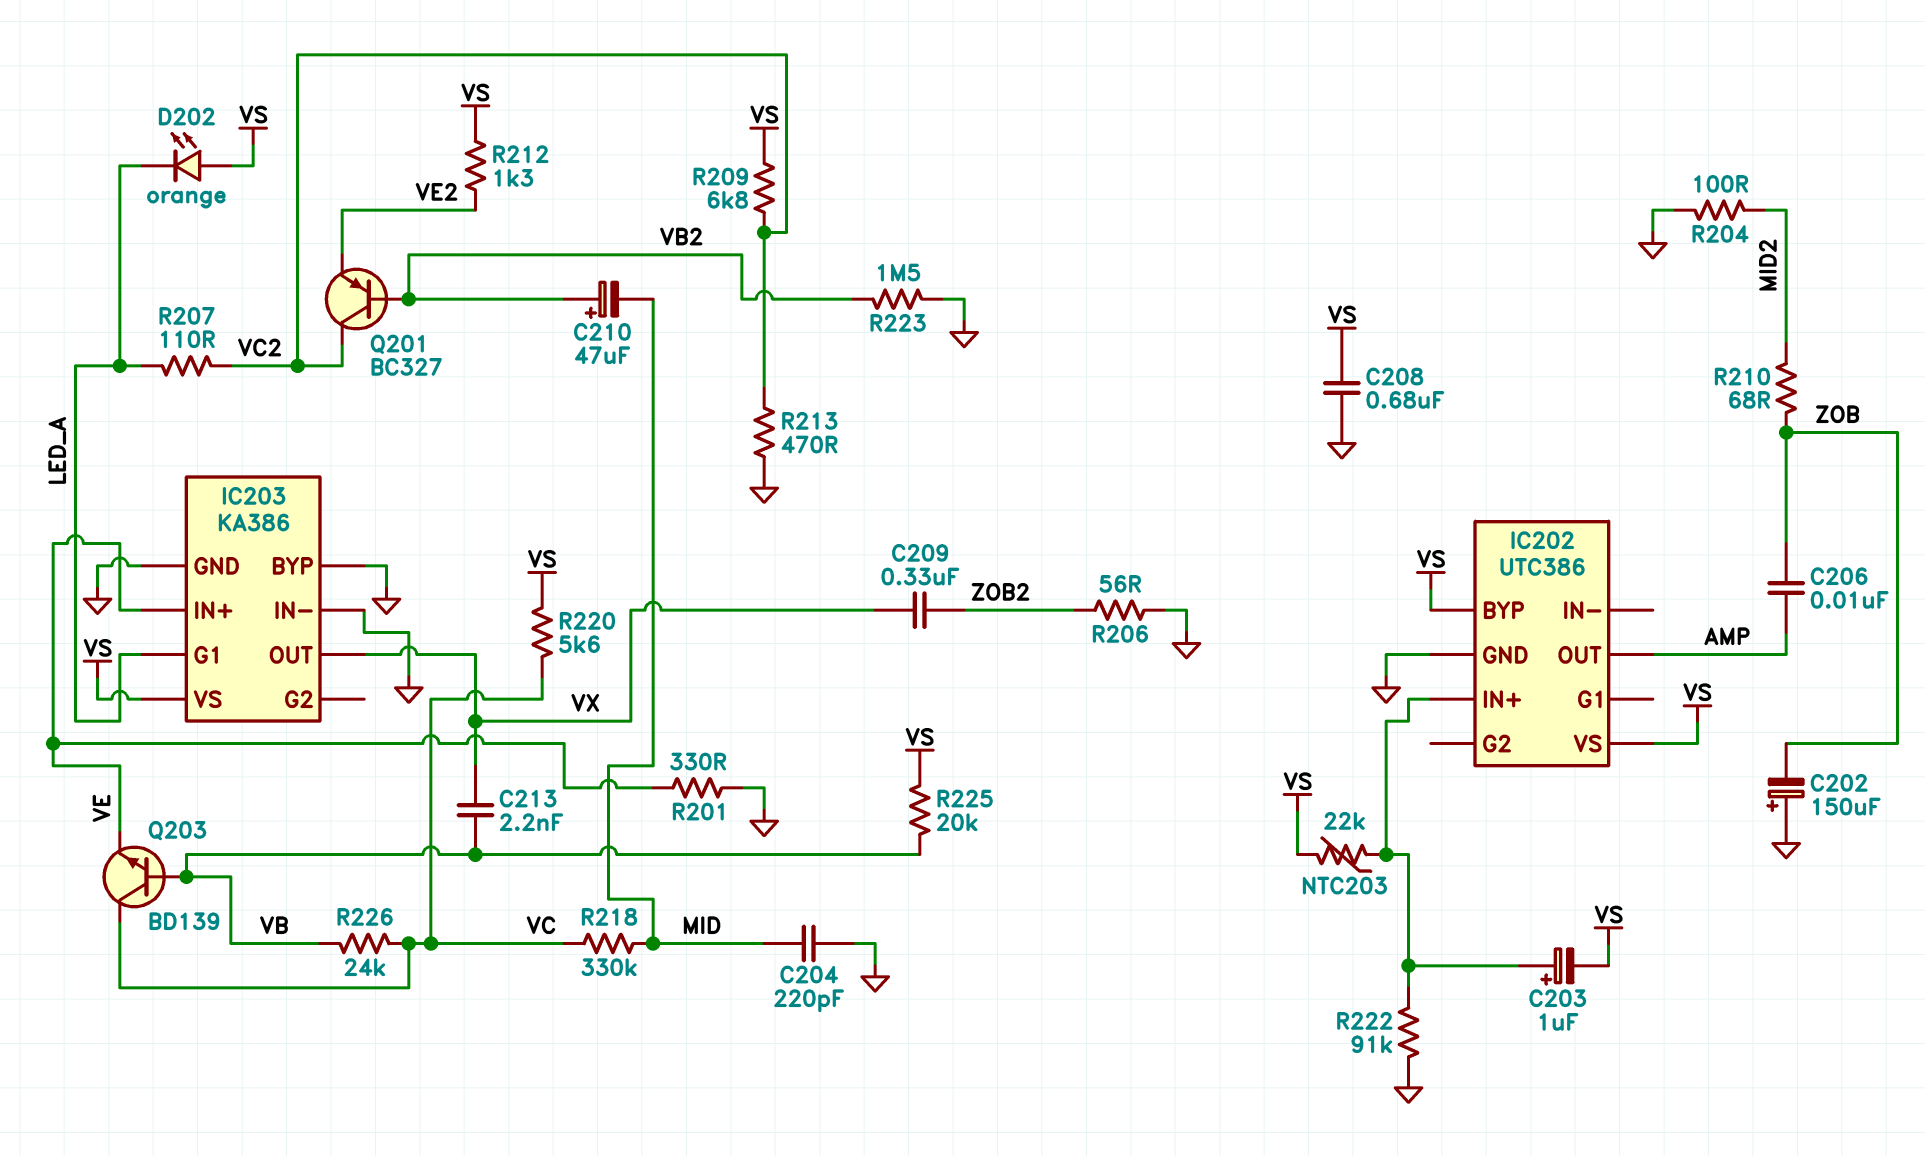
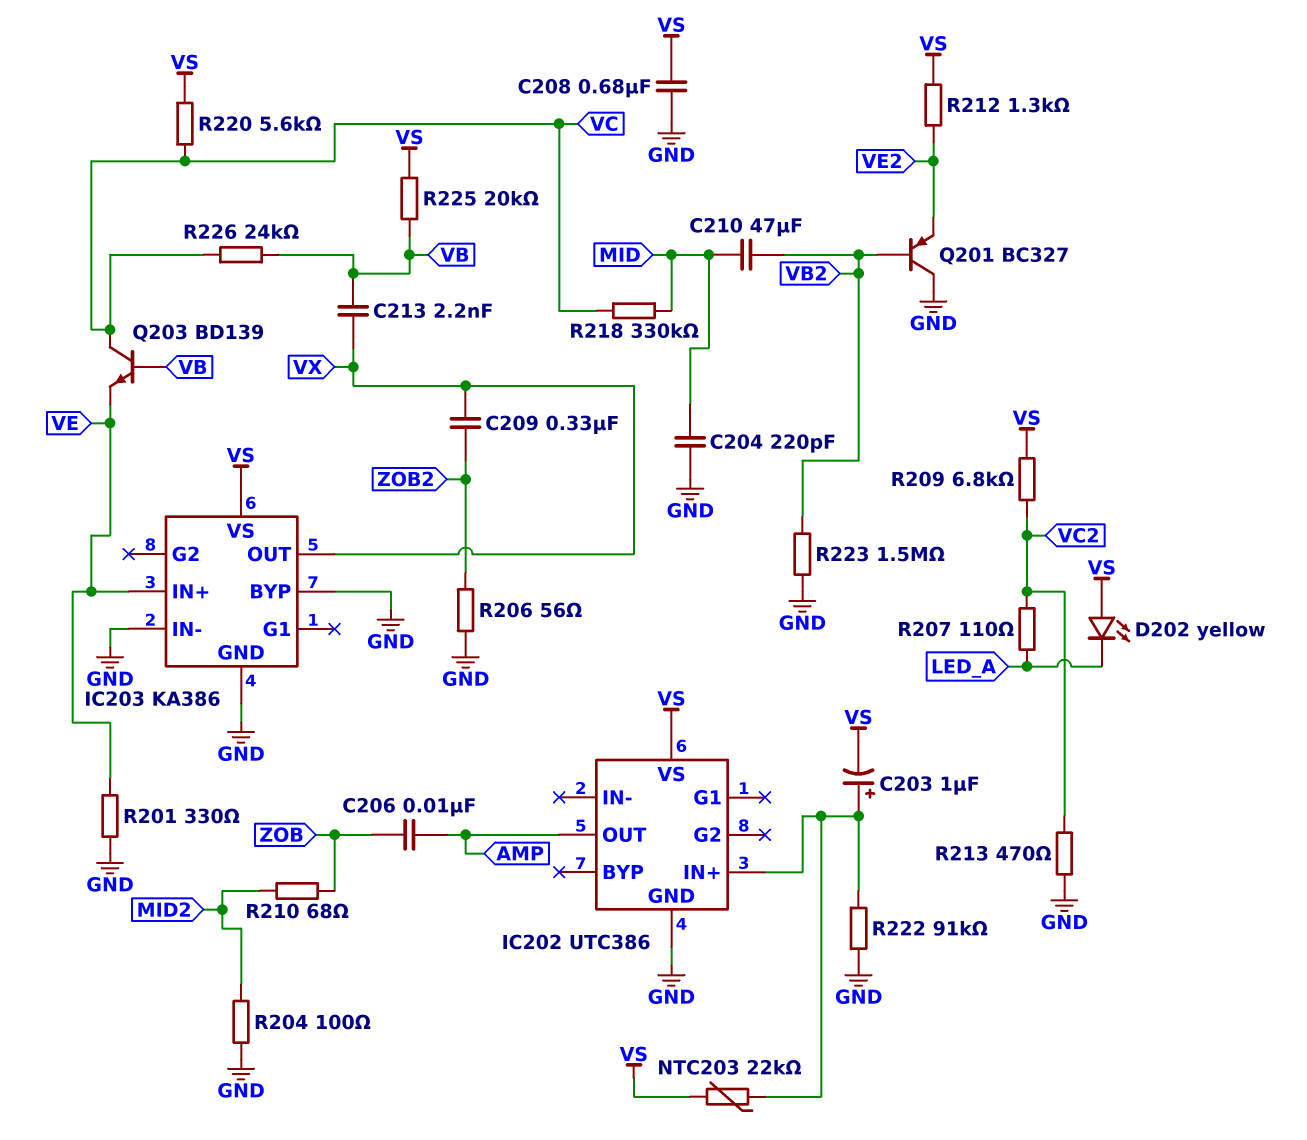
C202: 150uF (plus GND, minus ZOB) -> none
C210: 47uF (plus VB2, minus MID) -> 47uF (MID, VB2)
D202: LED orange (A VS, K LED_A) -> LED yellow (A VS, K LED_A)
IC202 pin BYP: VS -> none
IC203 pin G1: LED_A -> none
Q201: PNP BC327 (B VB2, C VC2, E VE2) -> PNP BC327 (B VB2, C GND, E VE2)

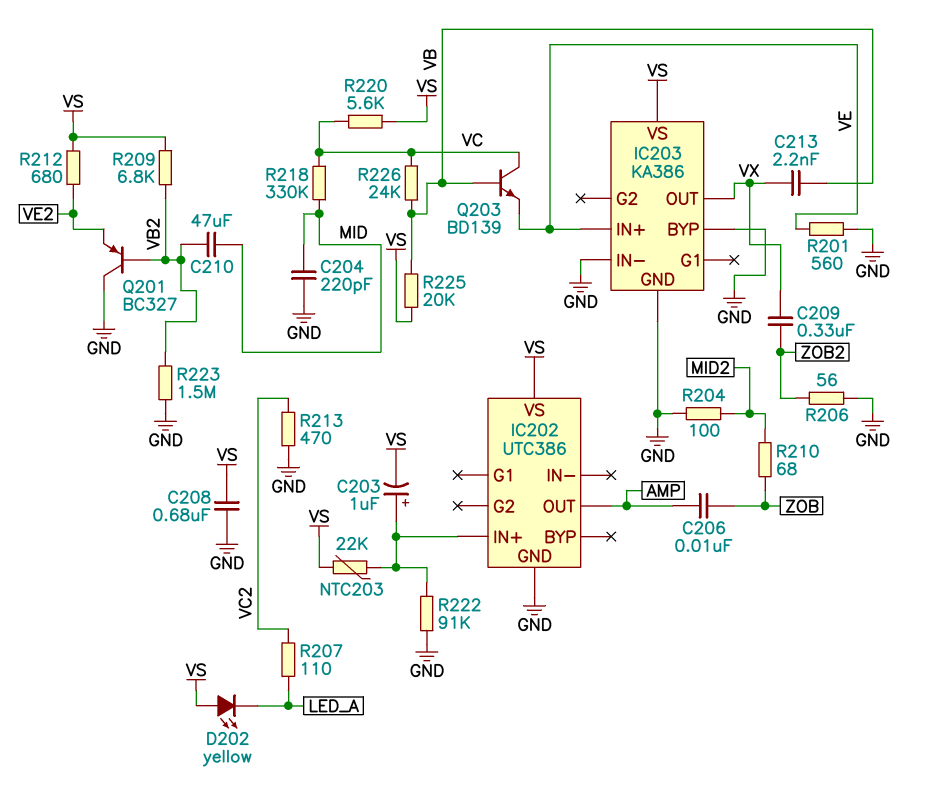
R201: 330 (GND, VE) -> 560 (GND, VE)
R209: 6.8k (VC2, VS) -> 6.8k (VB2, VS)
R212: 1.3k (VE2, VS) -> 680 (VE2, VS)

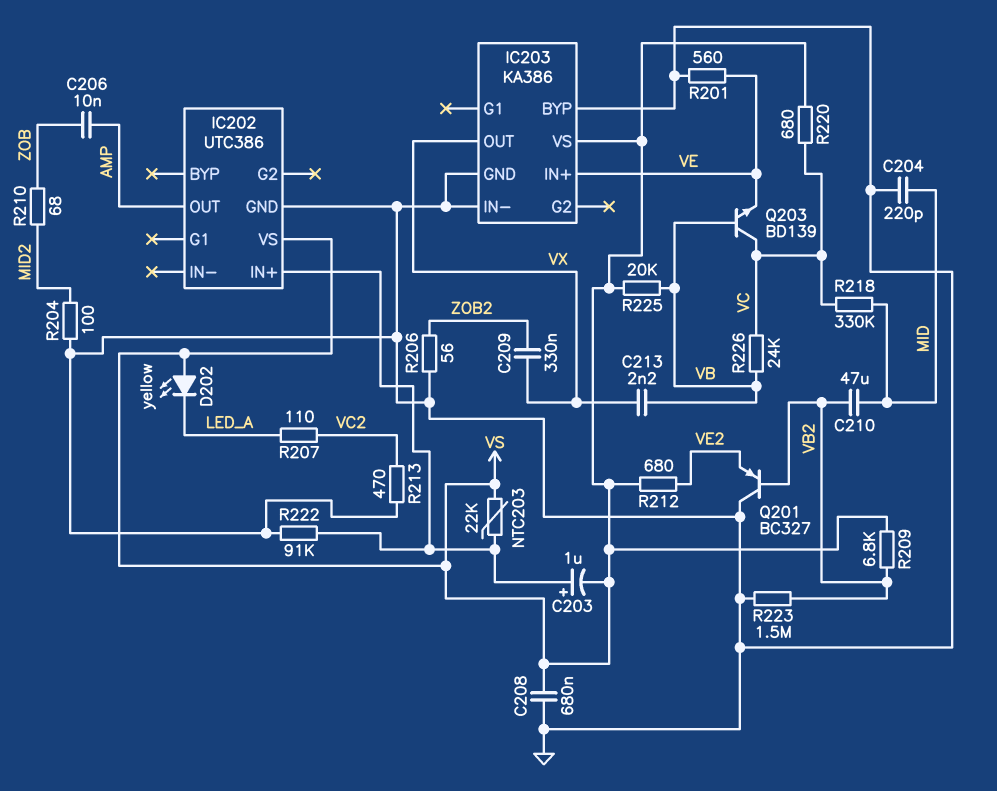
R220: 5.6k (VC, VS) -> 680 (VC, VS)

